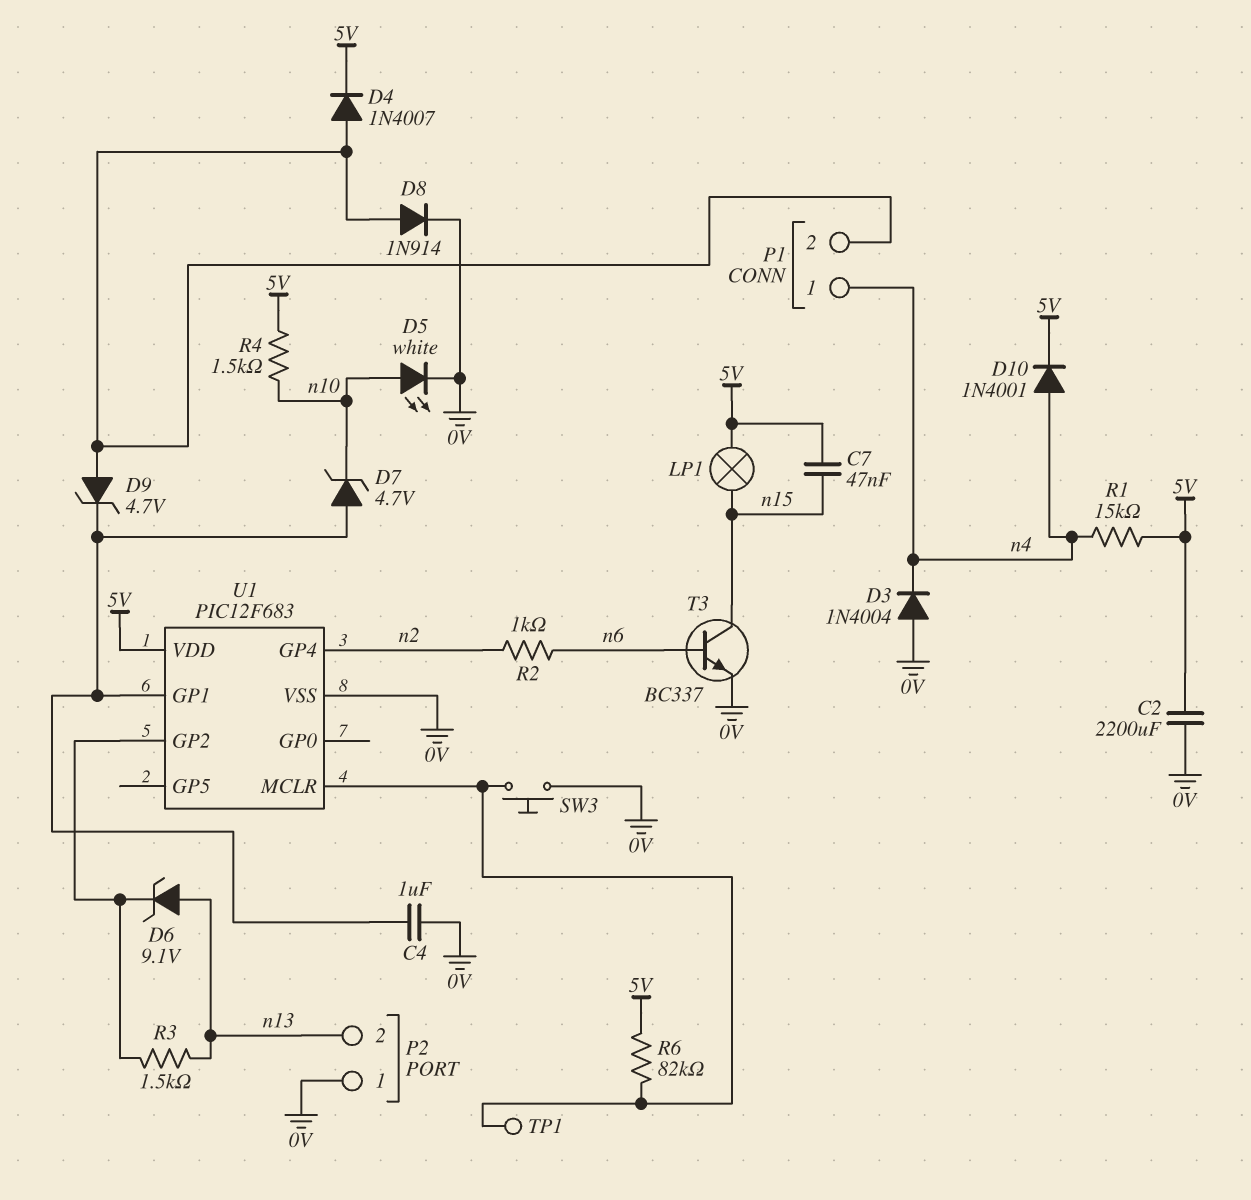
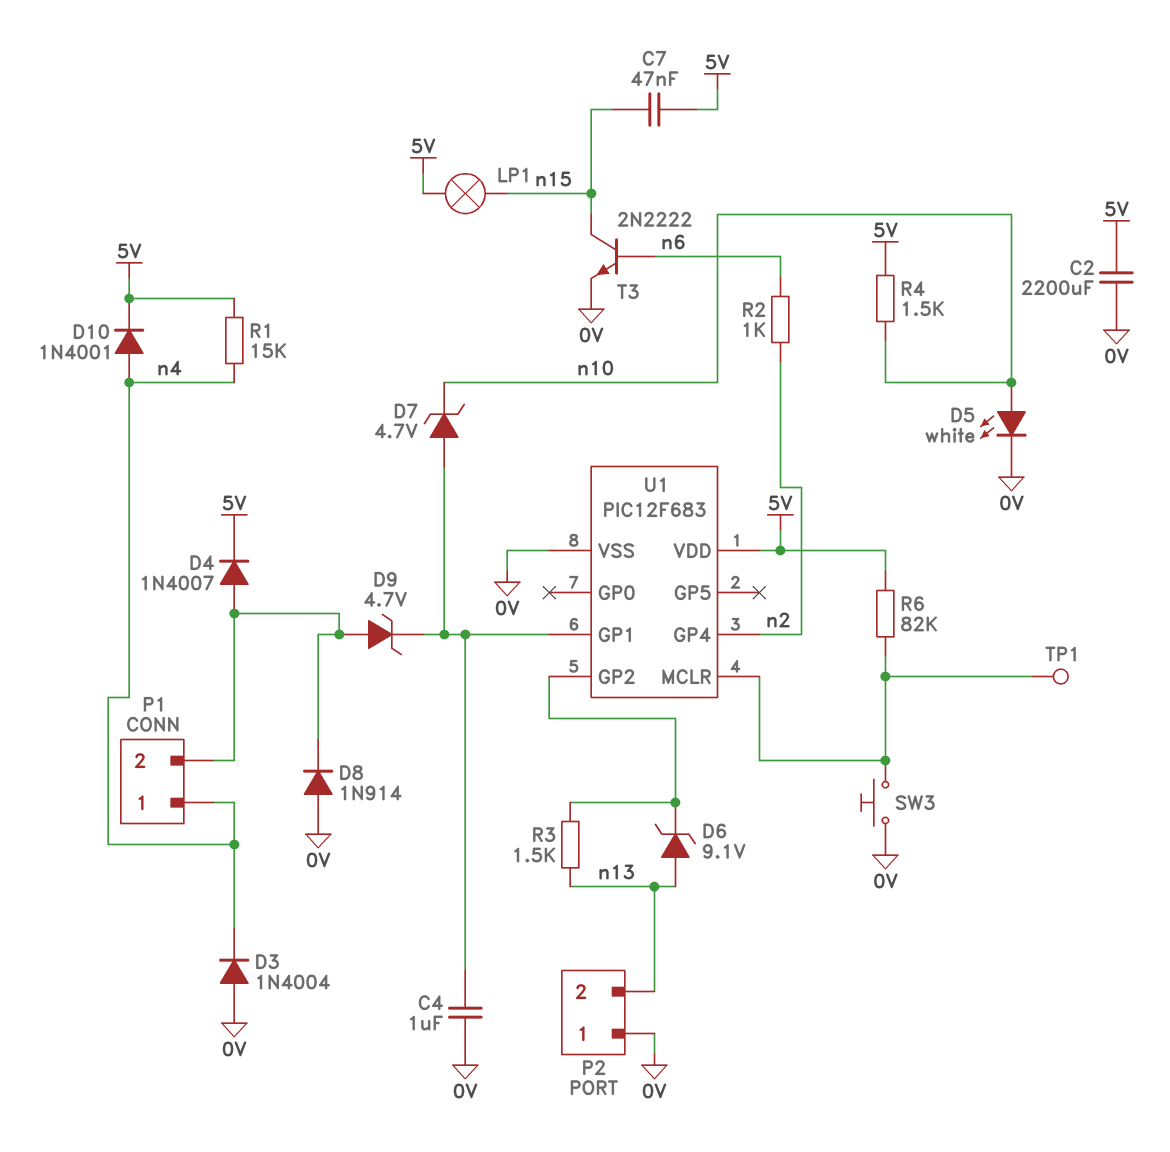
D8: diode 1N914 (A P1/2, K 0V) -> diode 1N914 (A 0V, K P1/2)
T3: NPN BC337 (B n6, C n15, E 0V) -> NPN 2N2222 (B n6, C n15, E 0V)

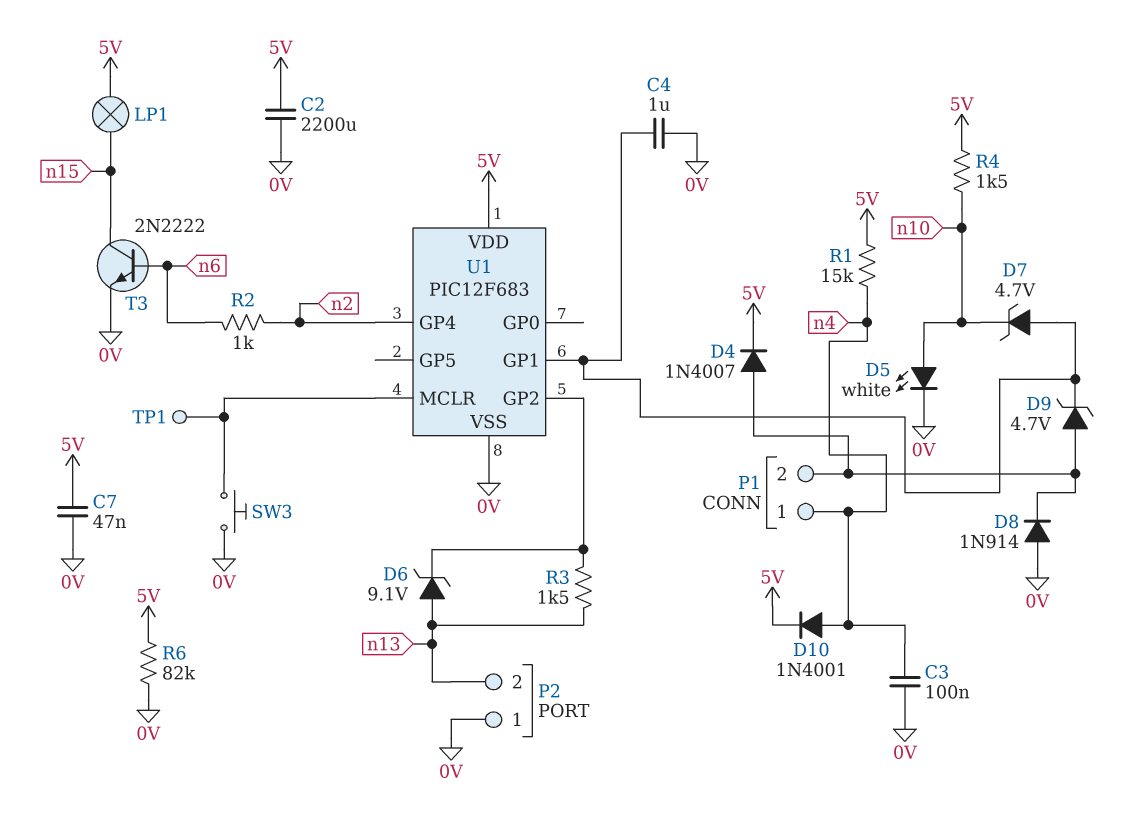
C3: none -> 100nF (0V, n4)
C7: 47nF (5V, n15) -> 47nF (0V, 5V)
D3: diode 1N4004 (A 0V, K n4) -> none
R6: 82k (5V, U1/MCLR) -> 82k (0V, 5V)

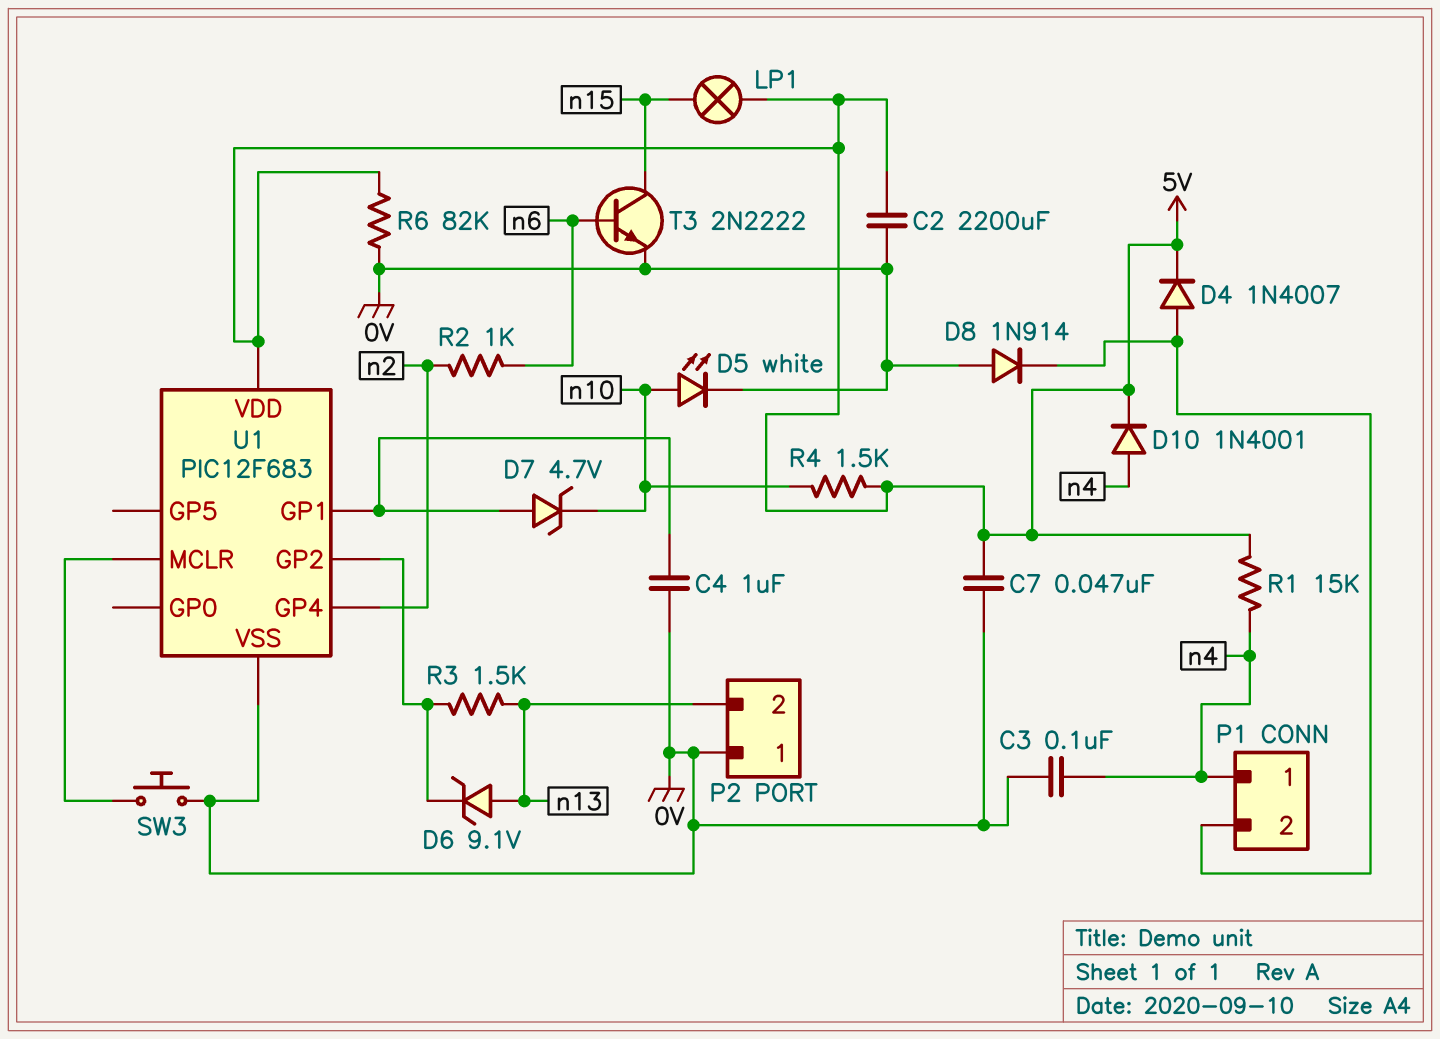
D9: zener 4.7V (A P1/2, K U1/GP1) -> none
TP1: test point (U1/MCLR) -> none

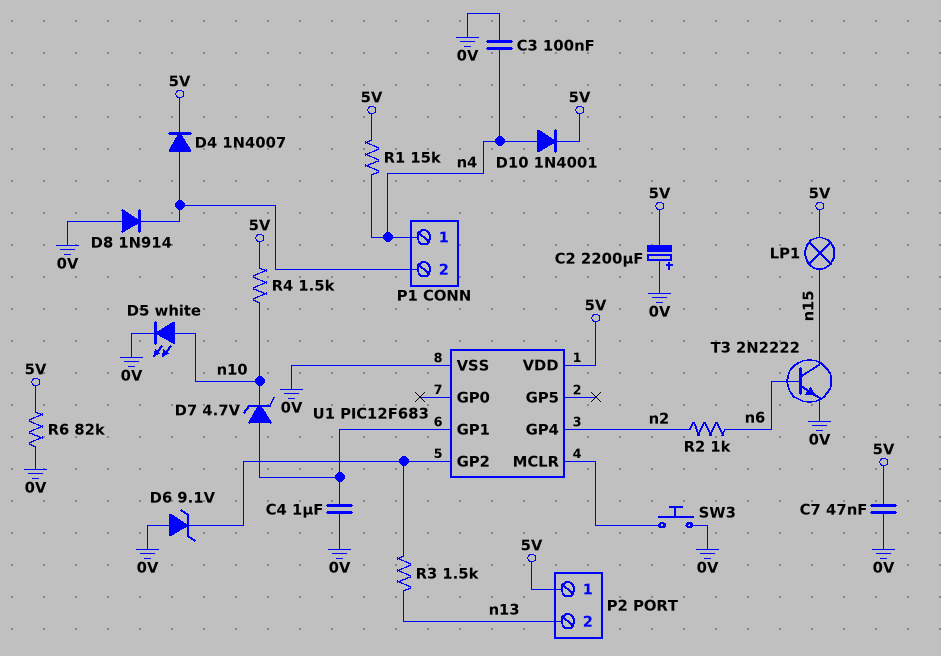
C2: 2200uF (0V, 5V) -> 2200uF (plus 0V, minus 5V)
D6: zener 9.1V (A n13, K U1/GP2) -> zener 9.1V (A 0V, K U1/GP2)
P2 pin 1: 0V -> 5V

